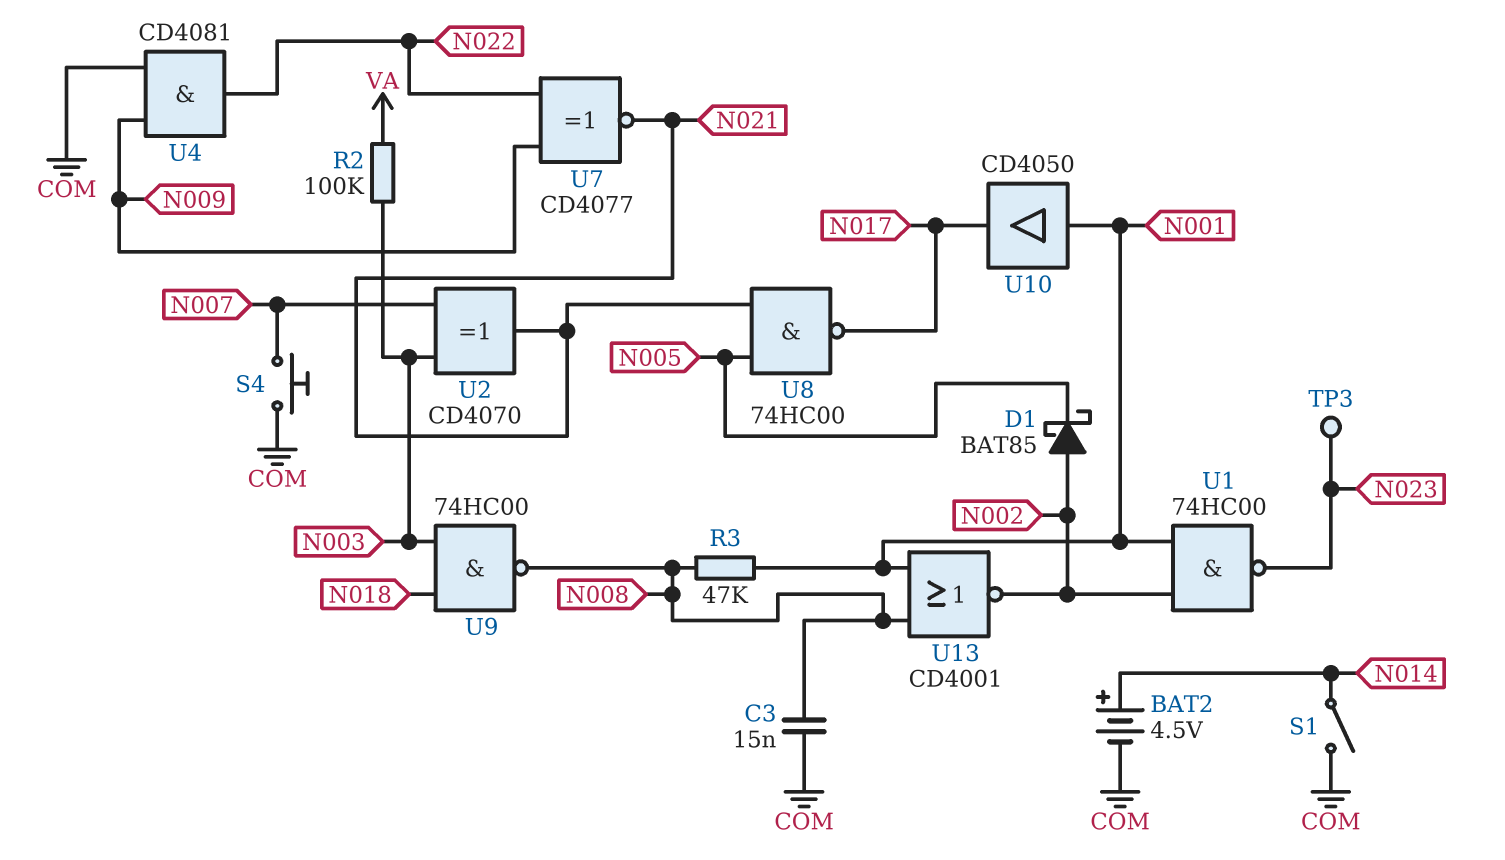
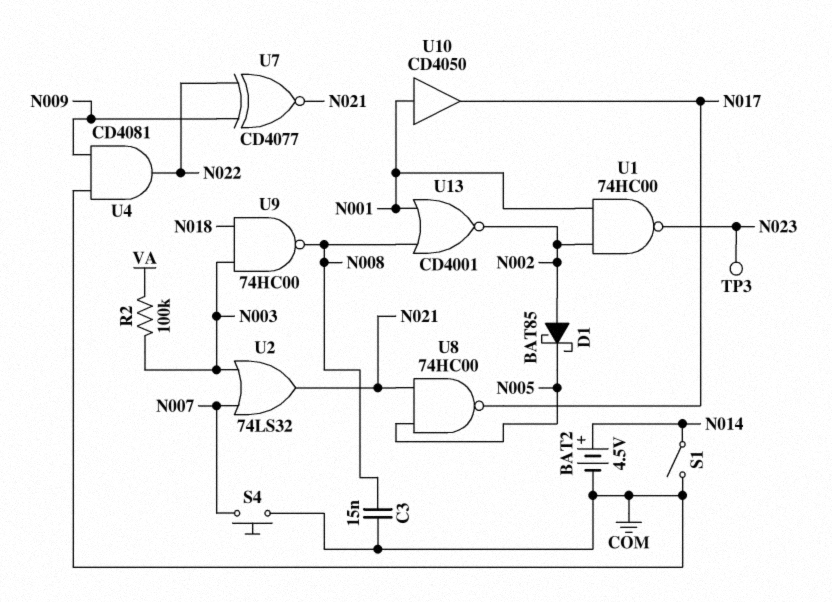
R3: 47k (N001, N008) -> none
U2: XOR CD4070 (in N003, in N007, out N021) -> OR 74LS32 (in N003, in N007, out N021)

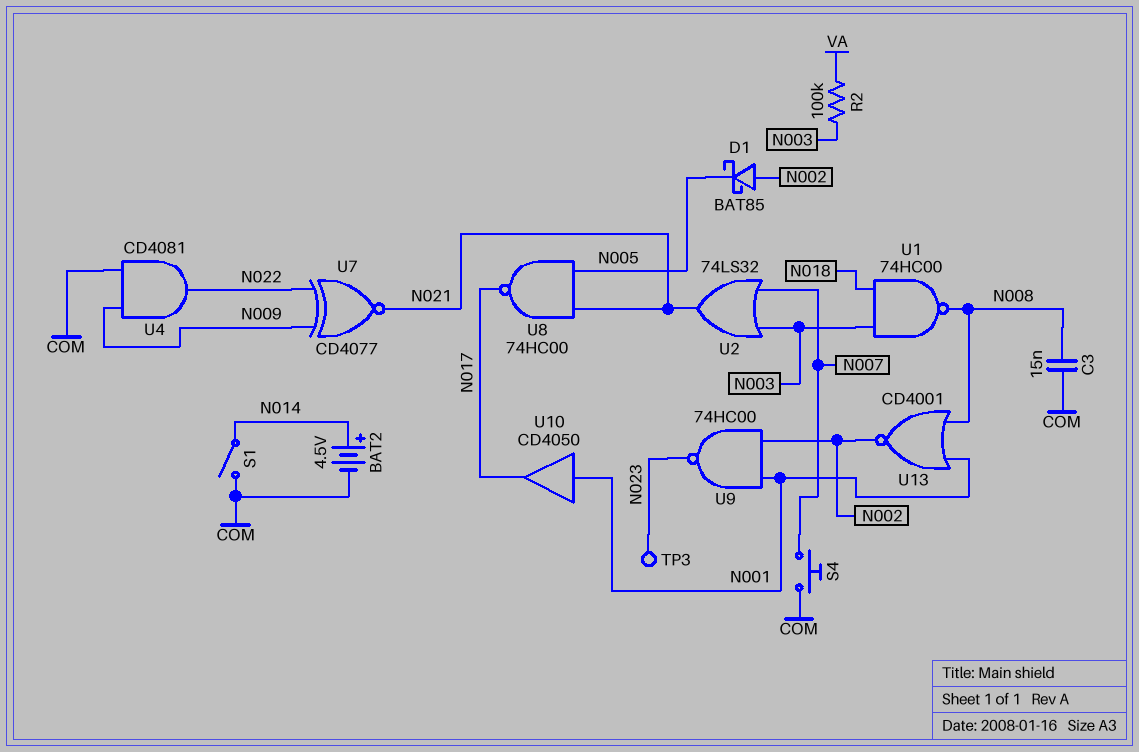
U1: NAND 74HC00 (in N001, in N002, out N023) -> NAND 74HC00 (in N003, in N018, out N008)
U9: NAND 74HC00 (in N003, in N018, out N008) -> NAND 74HC00 (in N001, in N002, out N023)

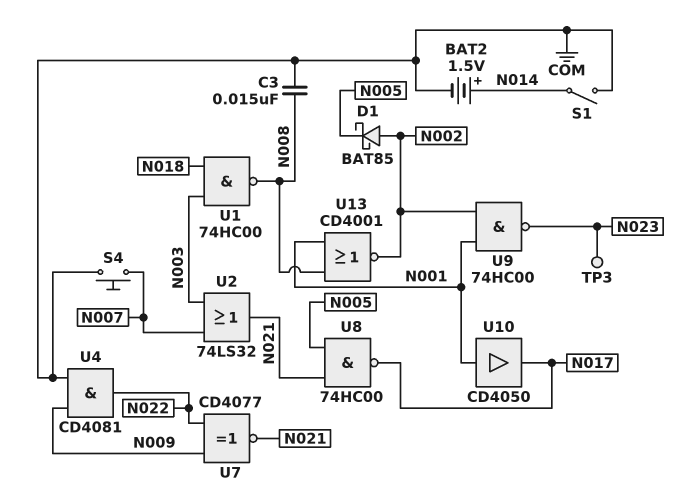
BAT2: 4.5V (plus N014, minus COM) -> 1.5V (plus N014, minus COM)
R2: 100k (N003, VA) -> none

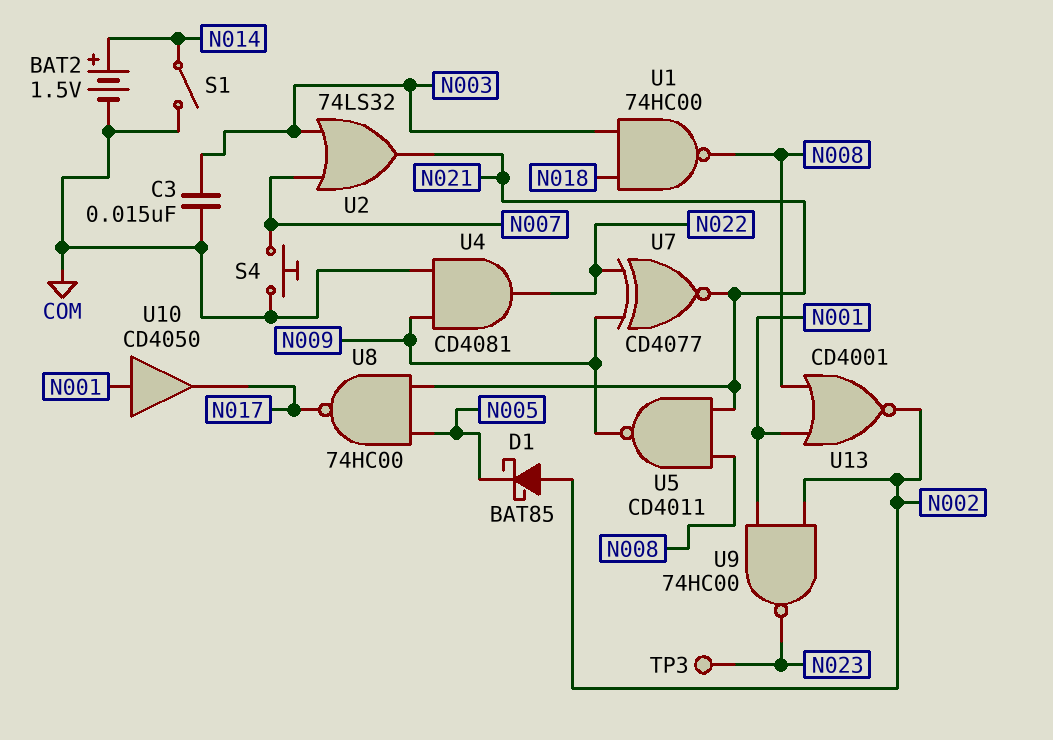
C3: 15nF (COM, N008) -> 15nF (COM, N003)
U5: none -> NAND CD4011 (in N008, in N021, out N009)

